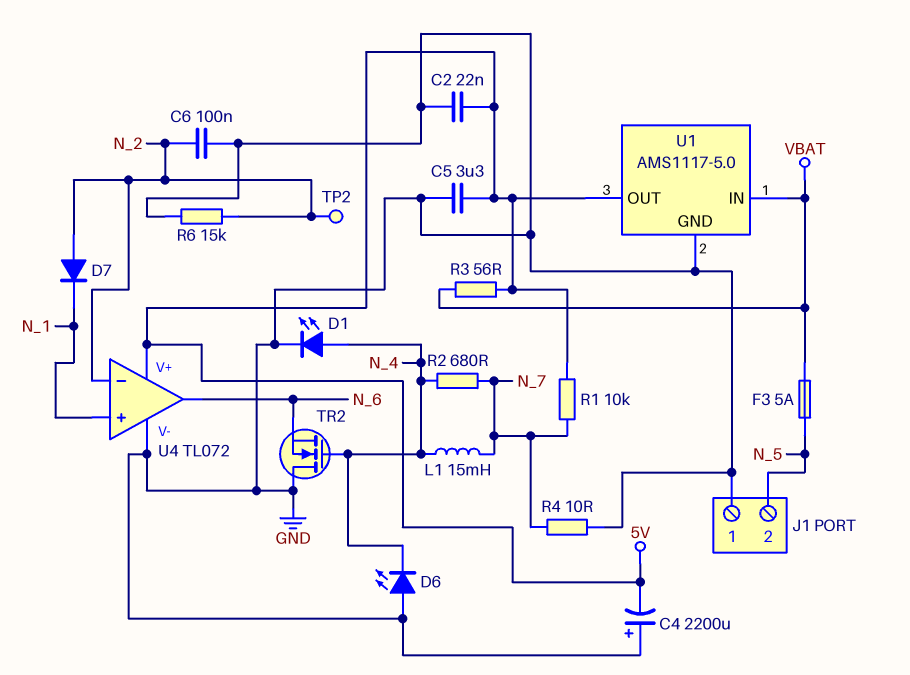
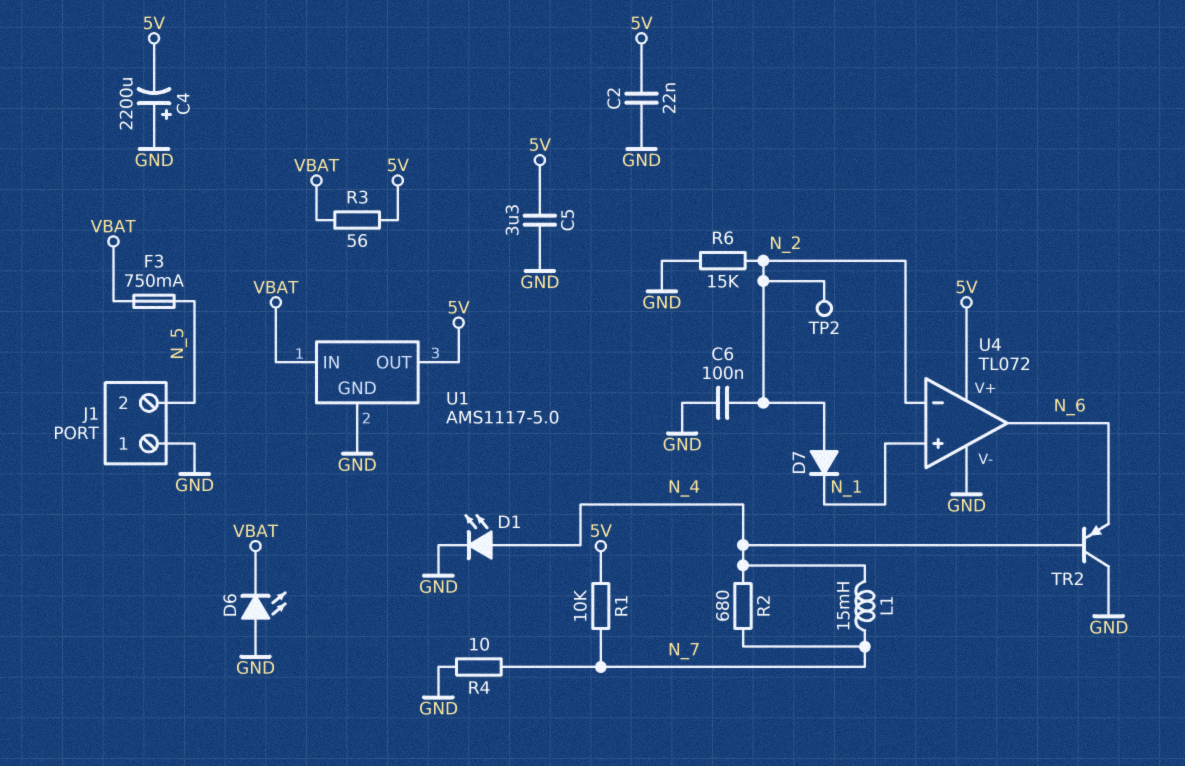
D6: LED (A GND, K N_4) -> LED (A GND, K VBAT)
F3: 5A (N_5, VBAT) -> 750mA (N_5, VBAT)
TR2: NMOS (G N_4, D GND, S N_6) -> PNP (B N_4, C GND, E N_6)

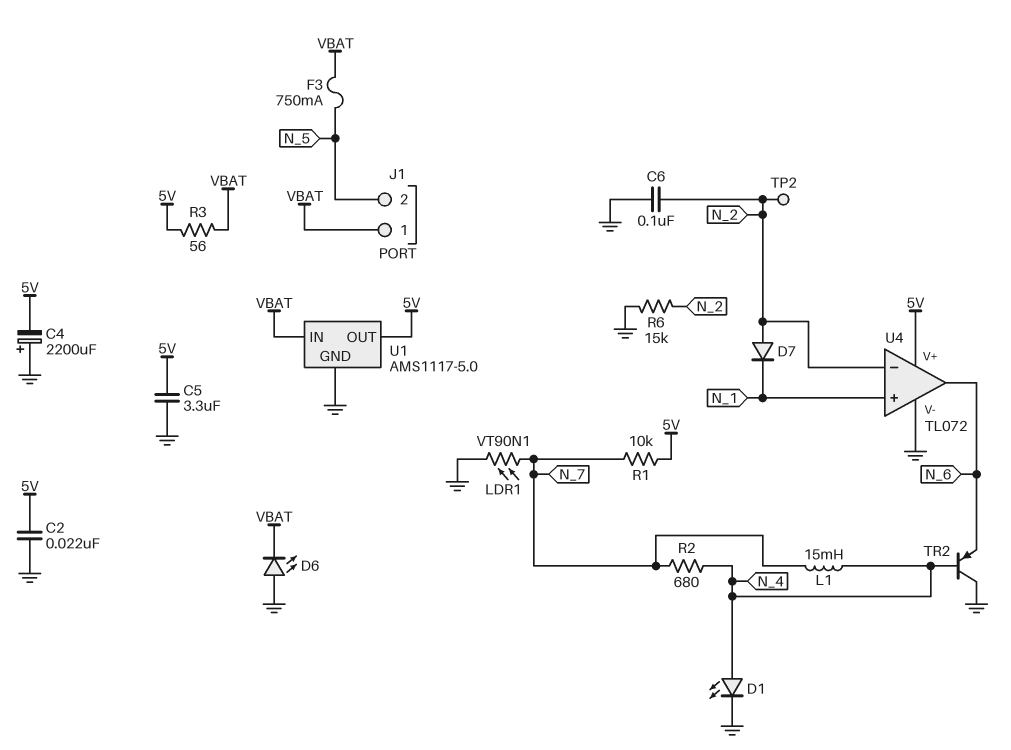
J1 pin 1: GND -> VBAT
LDR1: none -> VT90N1 (GND, N_7)
R4: 10 (GND, N_7) -> none

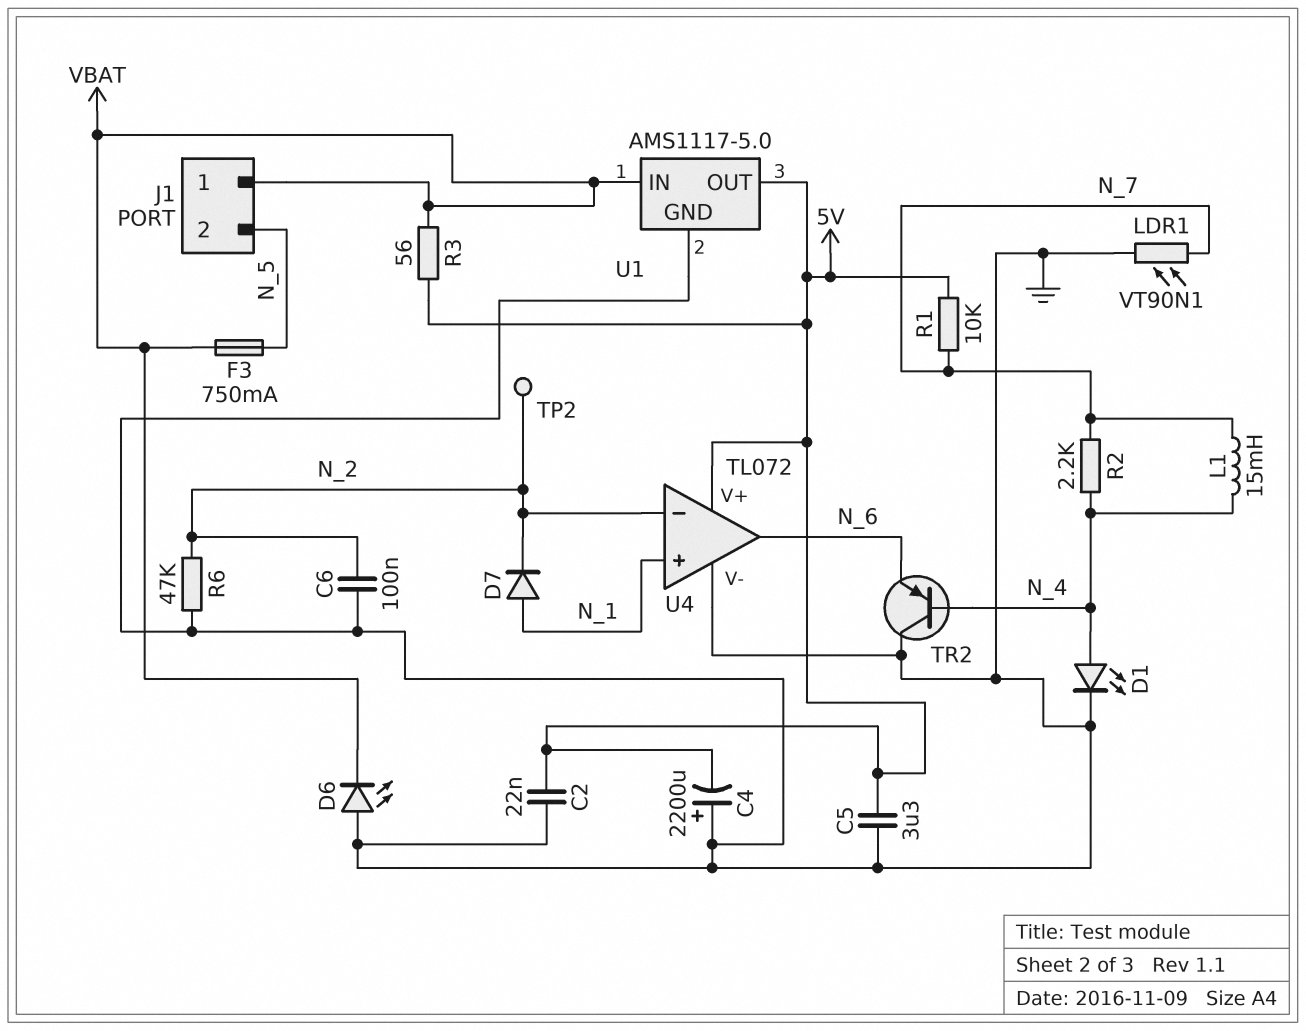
D7: diode (A N_2, K N_1) -> diode (A N_1, K N_2)
R2: 680 (N_4, N_7) -> 2.2k (N_4, N_7)
R6: 15k (GND, N_2) -> 47k (GND, N_2)

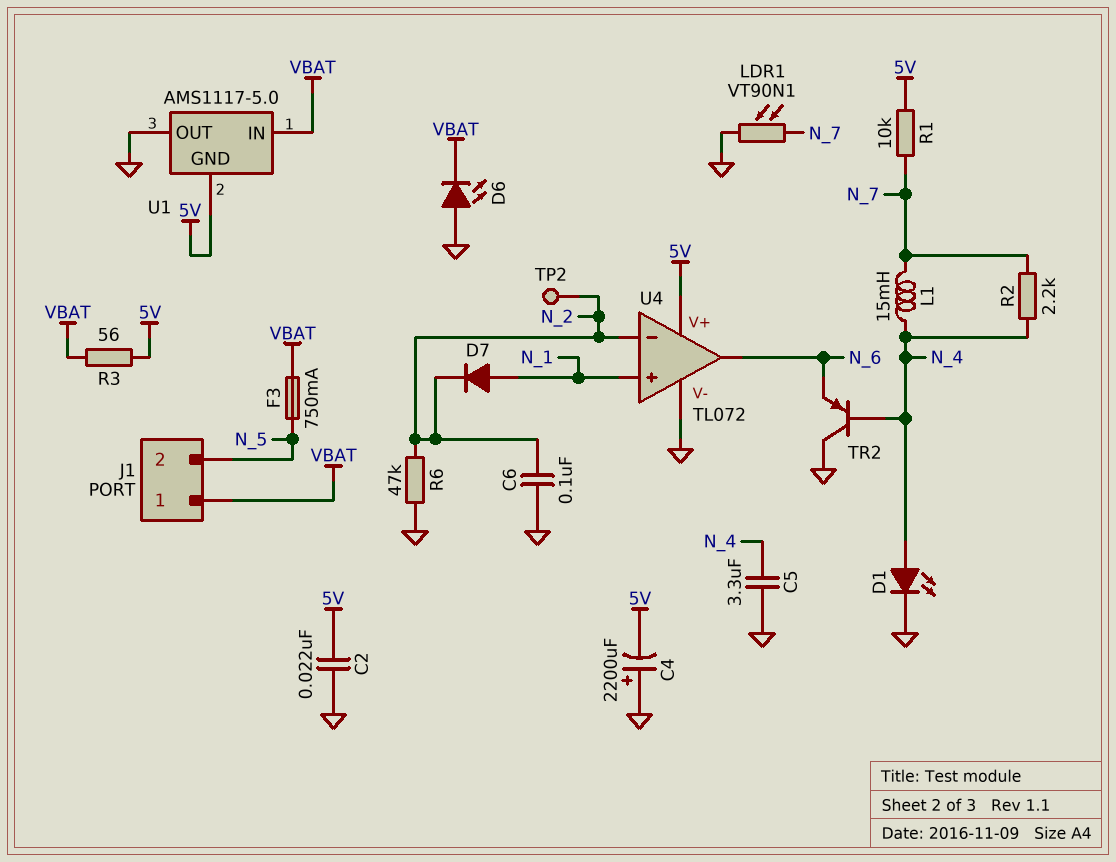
C5: 3.3uF (5V, GND) -> 3.3uF (GND, N_4)
U1 pin GND: GND -> 5V
U1 pin OUT: 5V -> GND

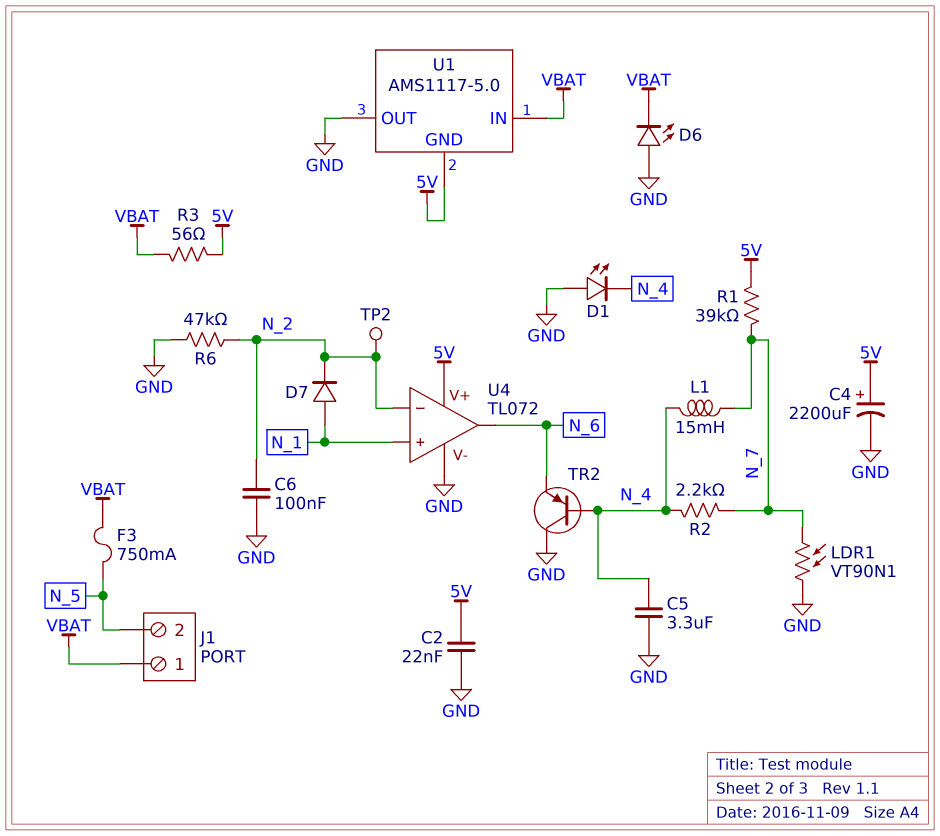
C4: 2200uF (plus GND, minus 5V) -> 2200uF (plus 5V, minus GND)
D1: LED (A N_4, K GND) -> LED (A GND, K N_4)
R1: 10k (5V, N_7) -> 39k (5V, N_7)

